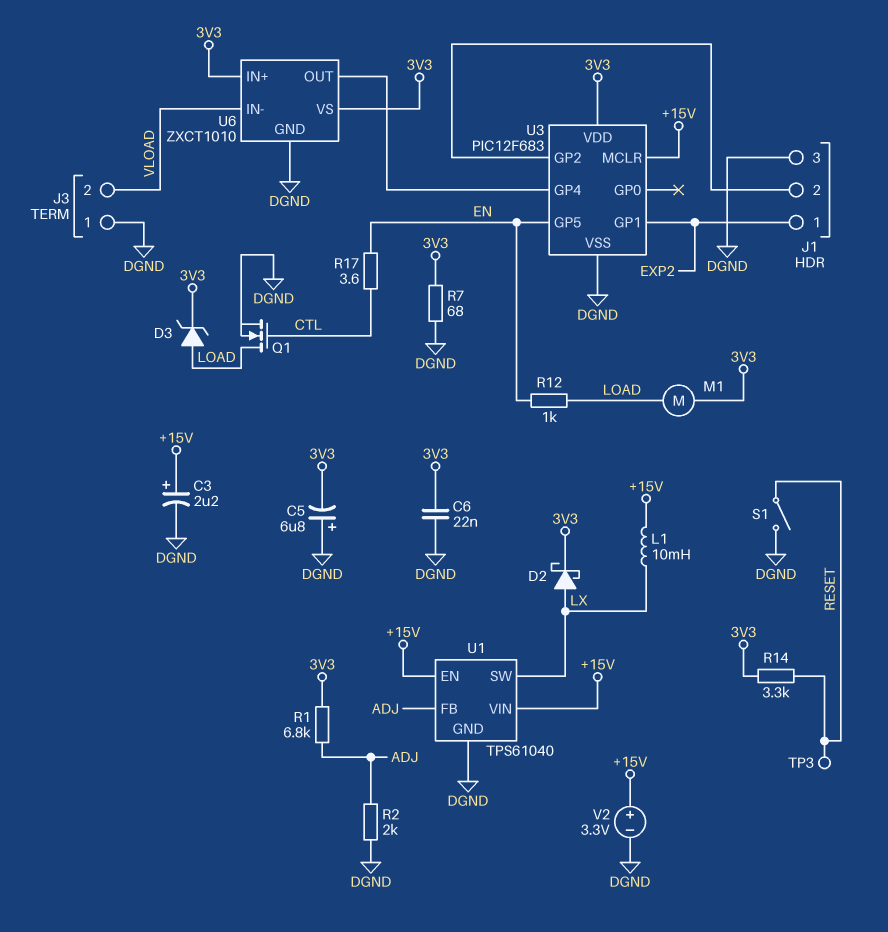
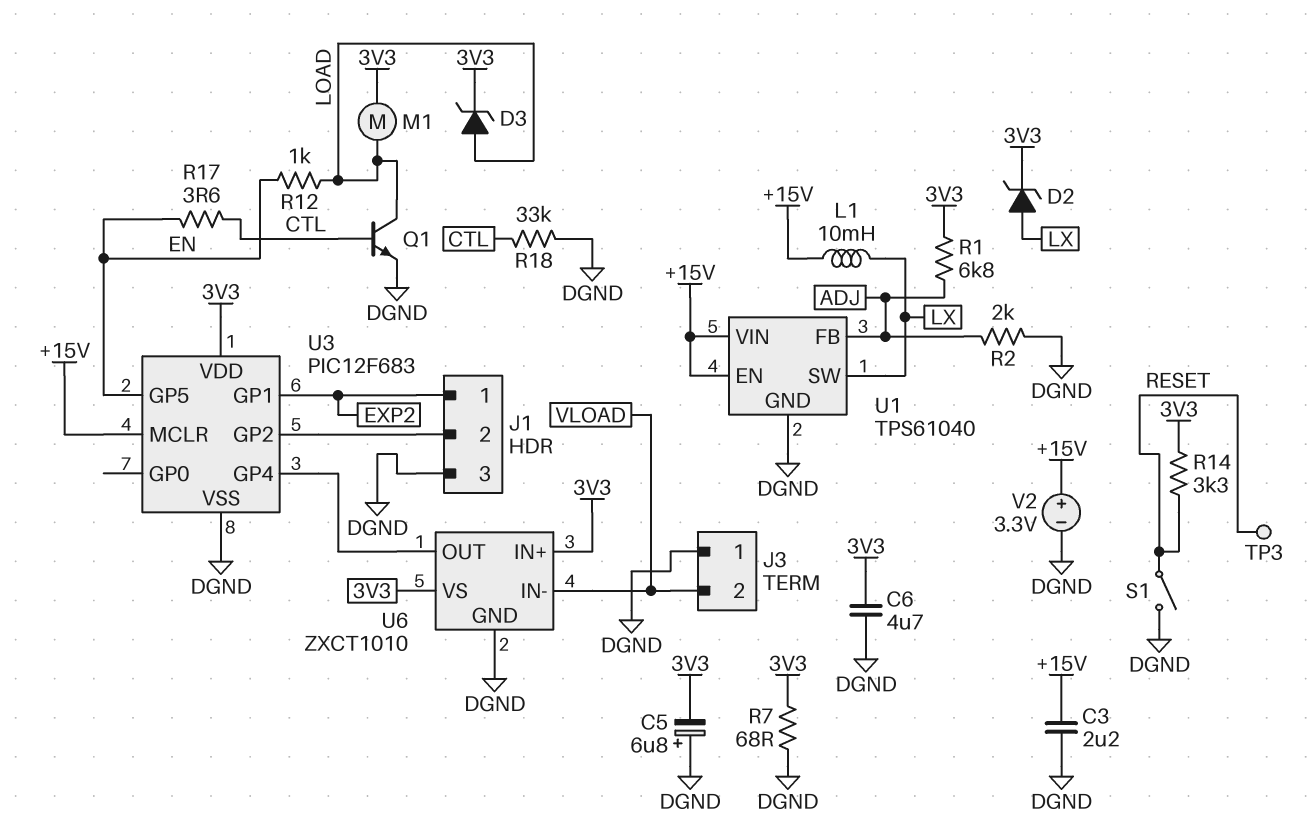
C3: 2.2uF (plus +15V, minus DGND) -> 2.2uF (+15V, DGND)
C6: 22nF (3V3, DGND) -> 4.7uF (3V3, DGND)
D2: schottky (A LX, K 3V3) -> zener (A LX, K 3V3)
Q1: NMOS (G CTL, D LOAD, S DGND) -> NPN (B CTL, C LOAD, E DGND)
R18: none -> 33k (CTL, DGND)

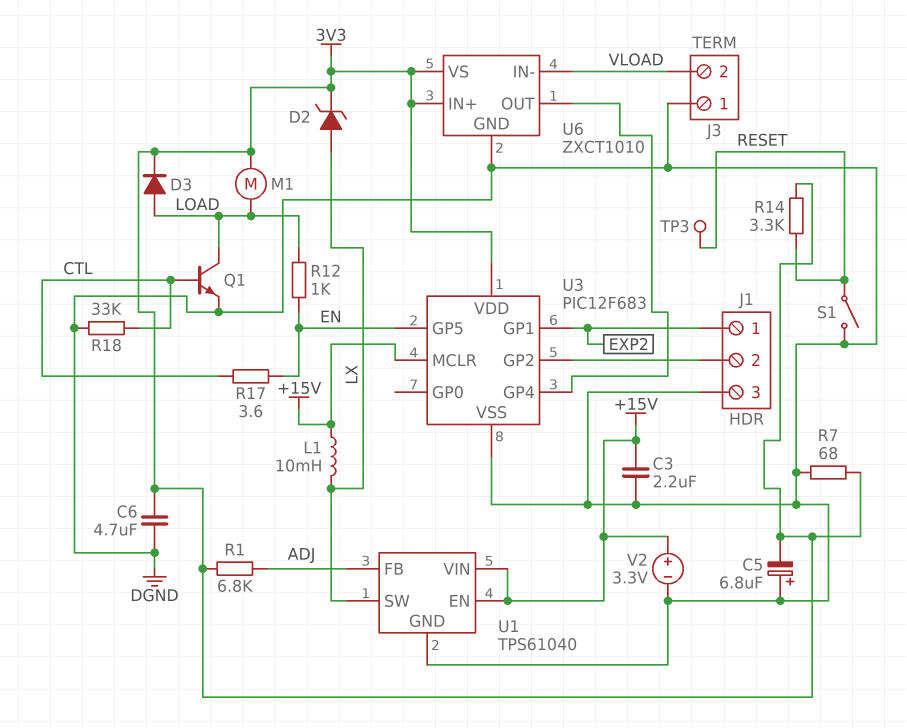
D3: zener (A LOAD, K 3V3) -> diode (A LOAD, K 3V3)
R2: 2k (ADJ, DGND) -> none

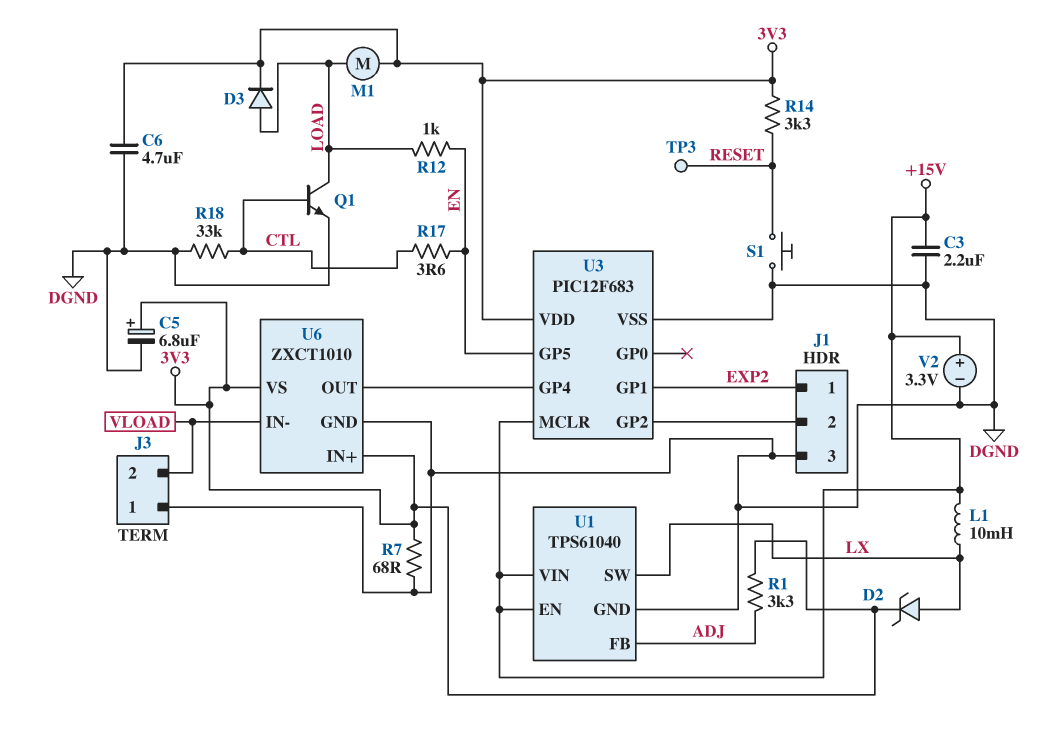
C5: 6.8uF (plus DGND, minus 3V3) -> 6.8uF (plus 3V3, minus DGND)
R1: 6.8k (3V3, ADJ) -> 3.3k (3V3, ADJ)
S1: switch (DGND, RESET) -> button (DGND, RESET)

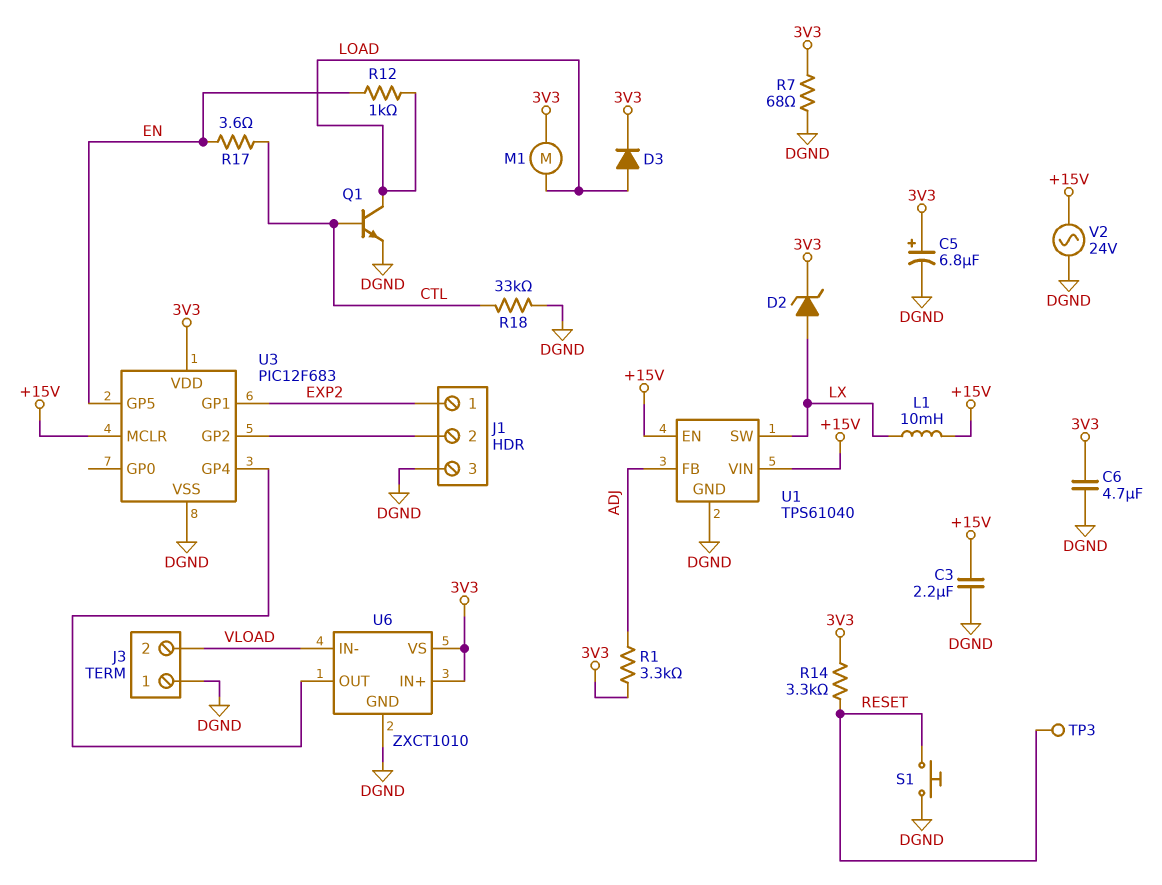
V2: 3.3V (plus +15V, minus DGND) -> AC 24V (+15V, DGND)

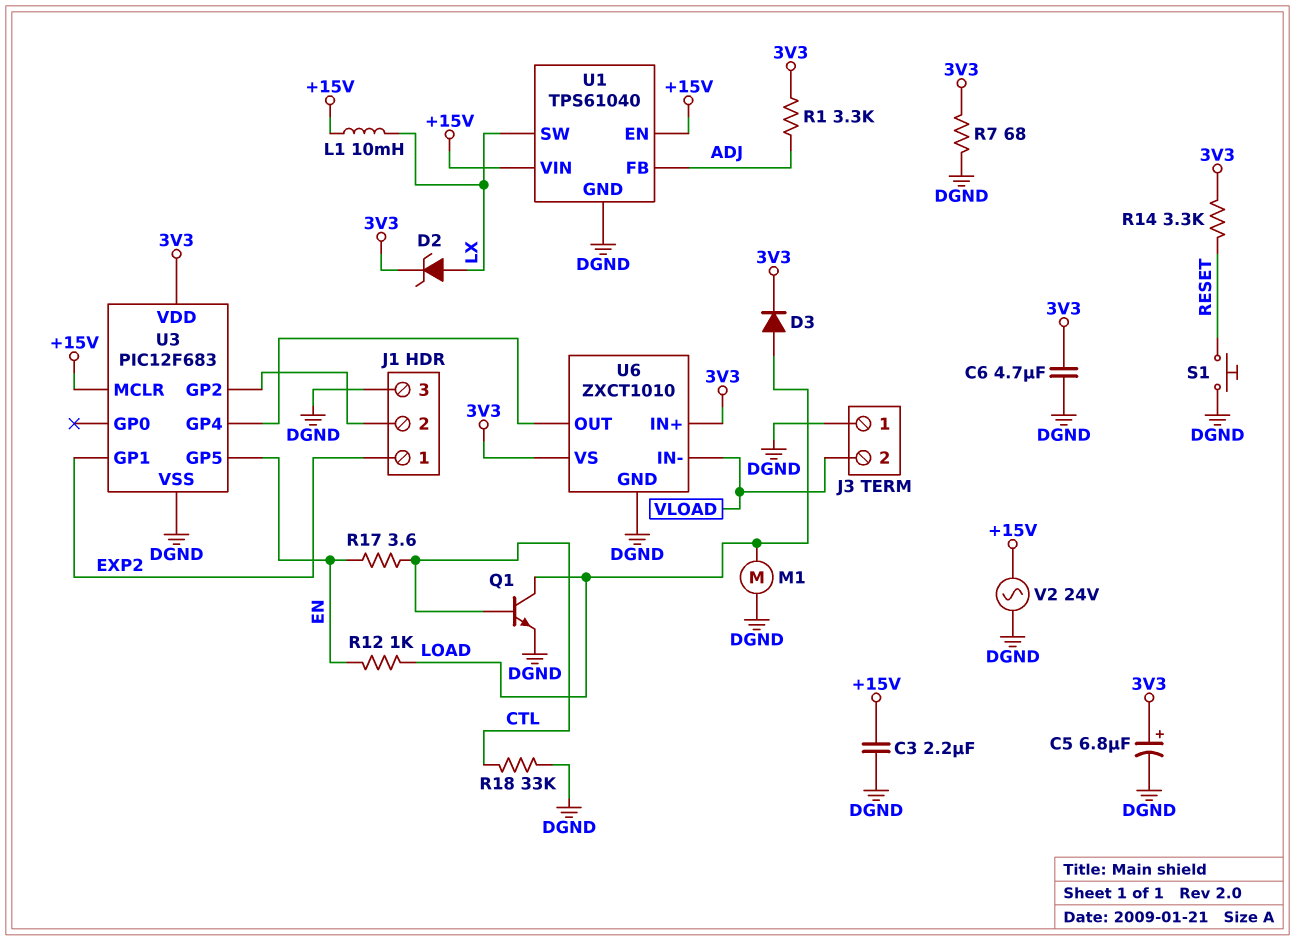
M1: motor (3V3, LOAD) -> motor (DGND, LOAD)
TP3: test point (RESET) -> none

